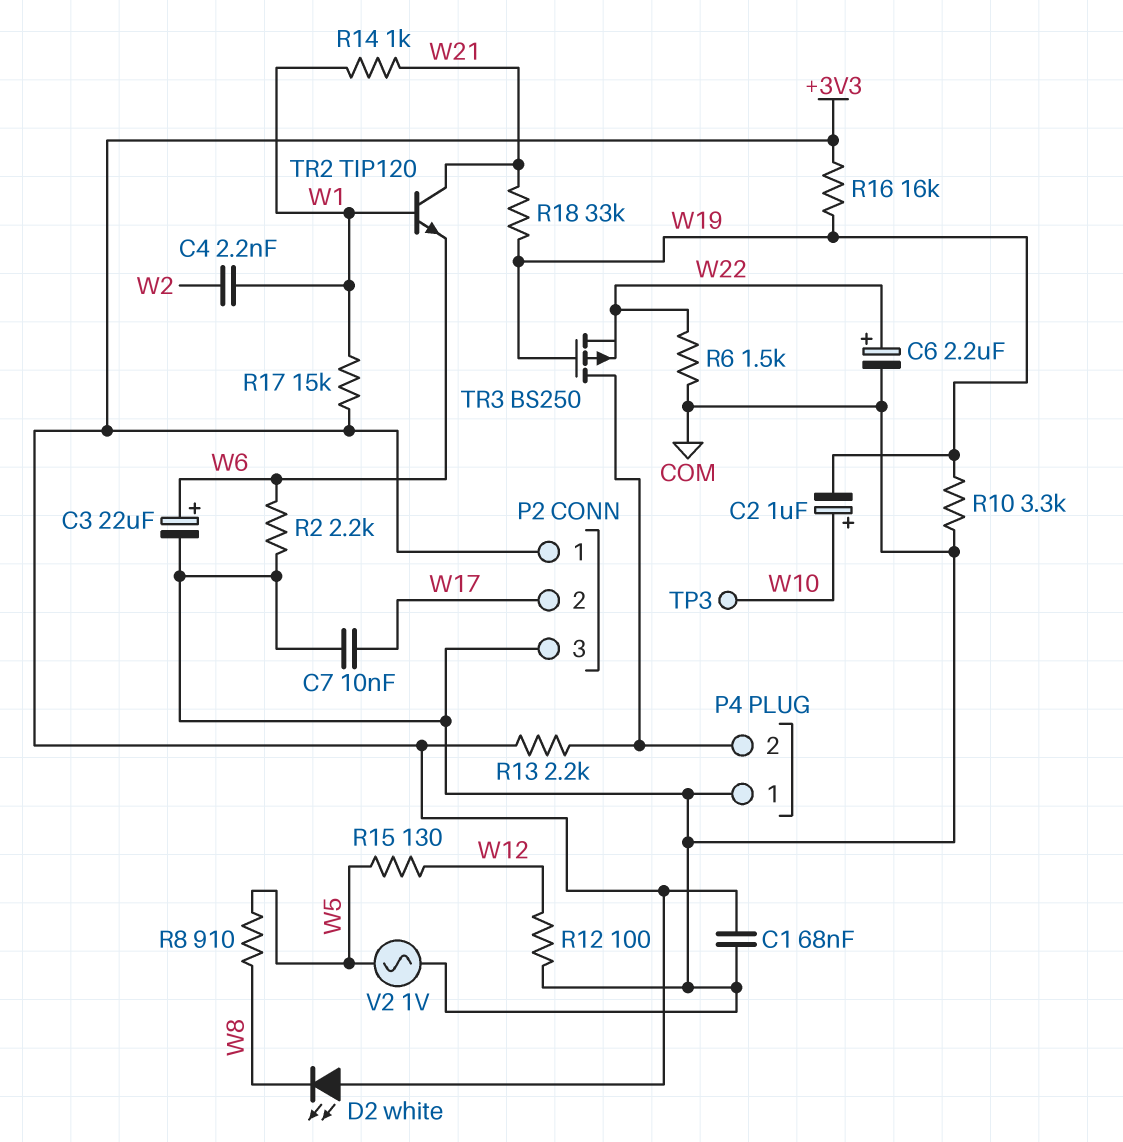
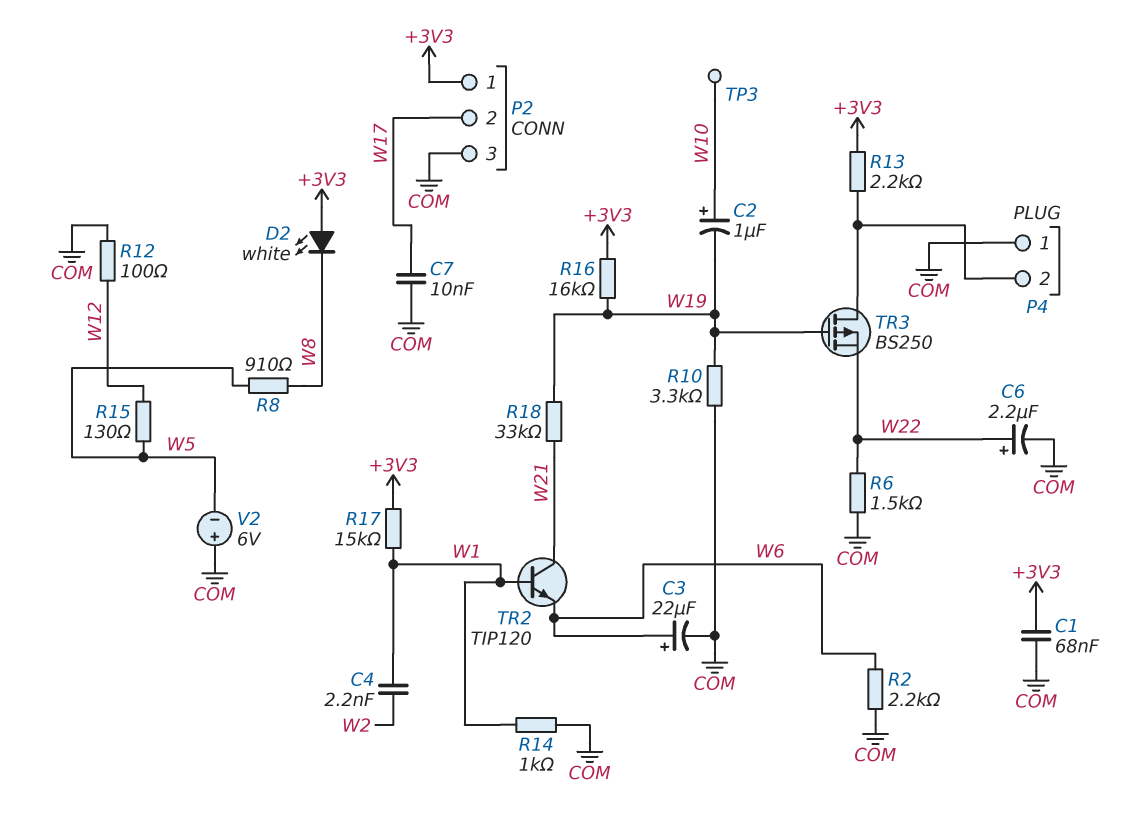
R14: 1k (W1, W21) -> 1k (COM, W1)
V2: AC 1V (COM, W5) -> 6V (plus COM, minus W5)

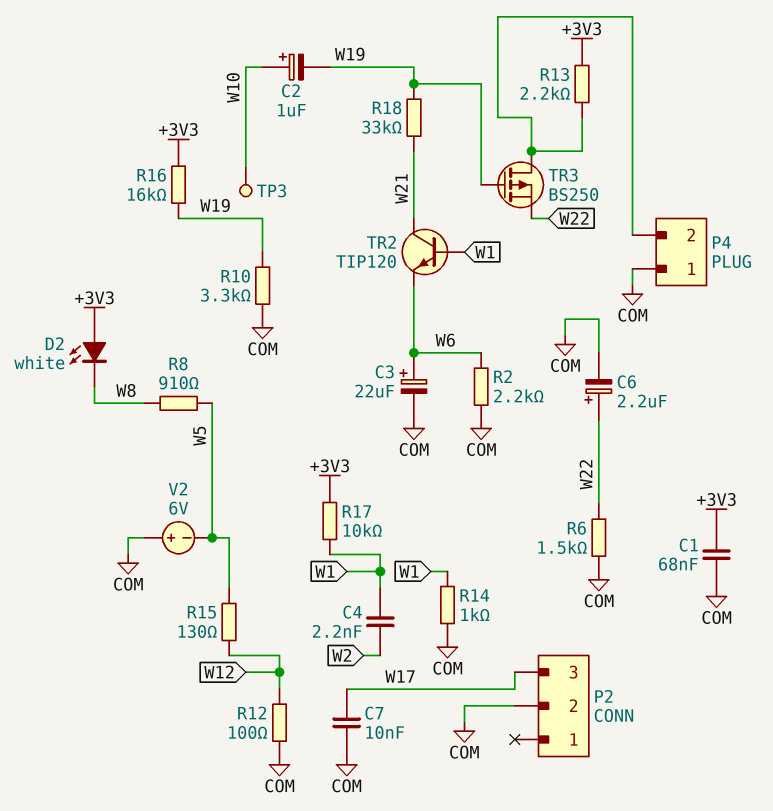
P2 pin 1: +3V3 -> none
P2 pin 2: W17 -> COM
P2 pin 3: COM -> W17
R17: 15k (+3V3, W1) -> 10k (+3V3, W1)

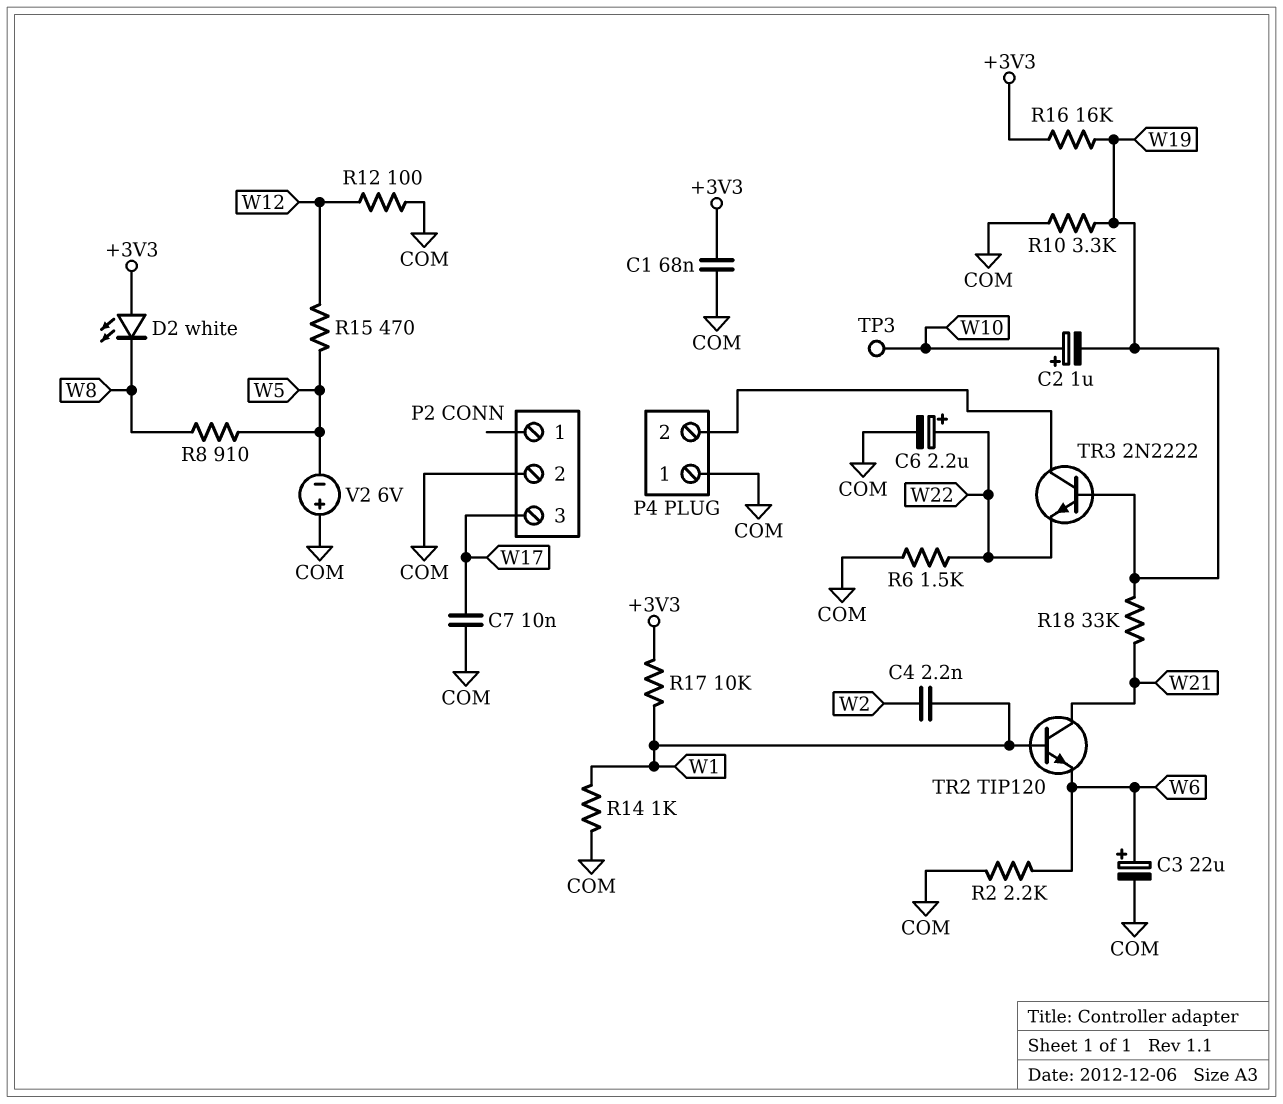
R13: 2.2k (+3V3, P4/2) -> none
R15: 130 (W5, W12) -> 470 (W5, W12)
TR3: PMOS BS250 (G W19, D P4/2, S W22) -> NPN 2N2222 (B W19, C P4/2, E W22)

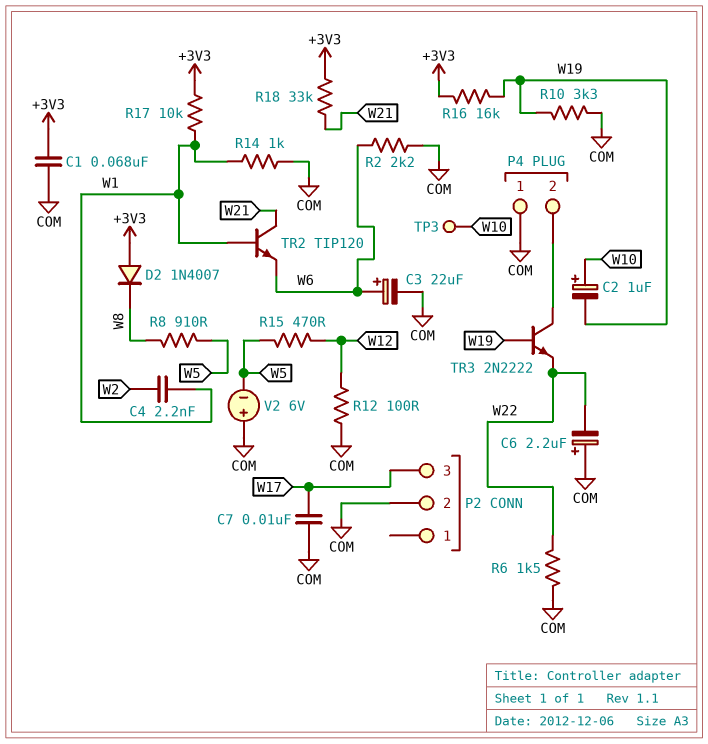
C6: 2.2uF (plus W22, minus COM) -> 2.2uF (plus COM, minus W22)
D2: LED white (A +3V3, K W8) -> diode 1N4007 (A +3V3, K W8)
R18: 33k (W19, W21) -> 33k (+3V3, W21)

